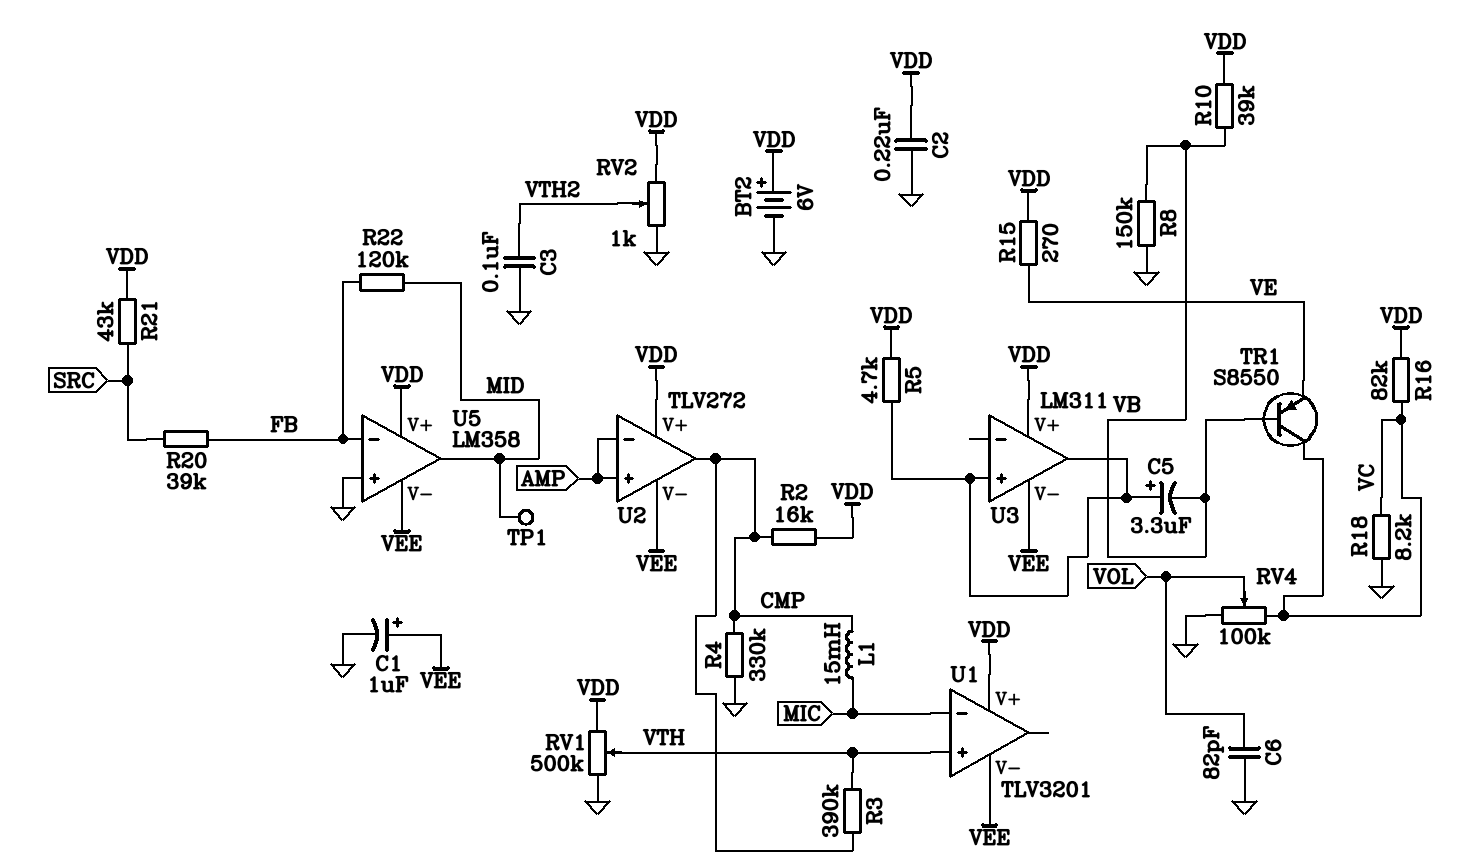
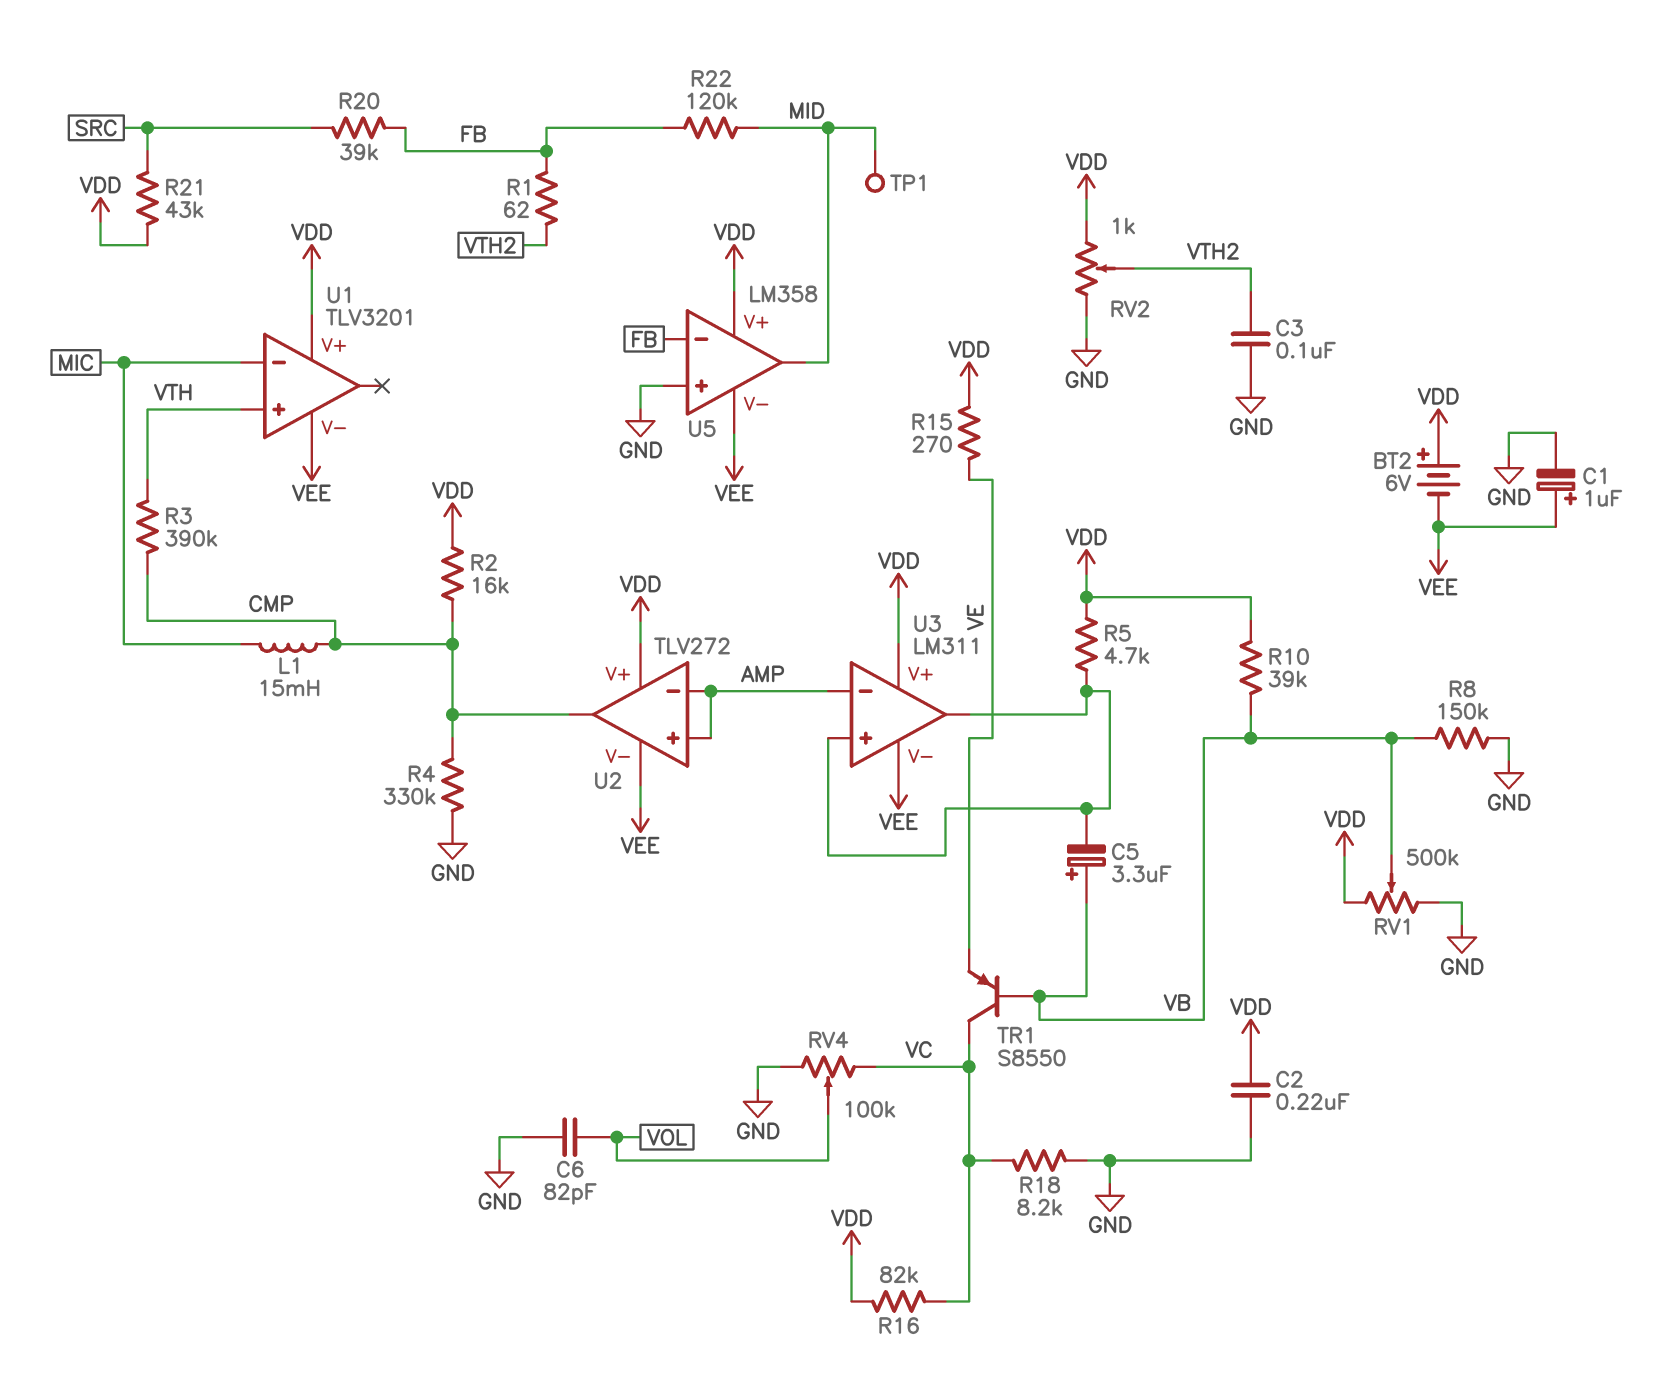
BT2: 6V (plus VDD, minus GND) -> 6V (plus VDD, minus VEE)
C5: 3.3uF (plus U3/in+, minus VB) -> 3.3uF (plus VB, minus U3/in+)
R1: none -> 62 (FB, VTH2)
RV1: 500k (GND, VDD, wiper VTH) -> 500k (GND, VDD, wiper VB)
U3 pin in-: none -> AMP

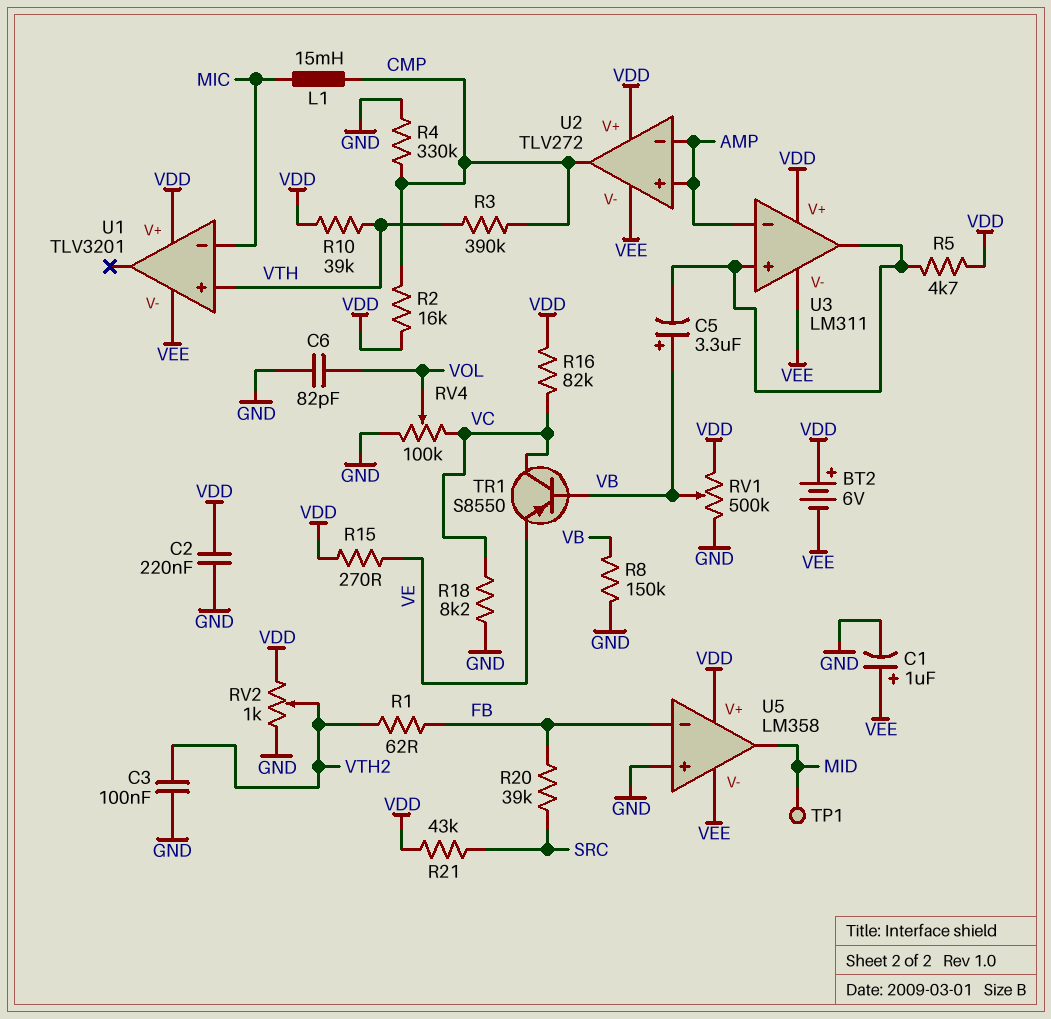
R10: 39k (VB, VDD) -> 39k (VDD, VTH)
R22: 120k (FB, MID) -> none

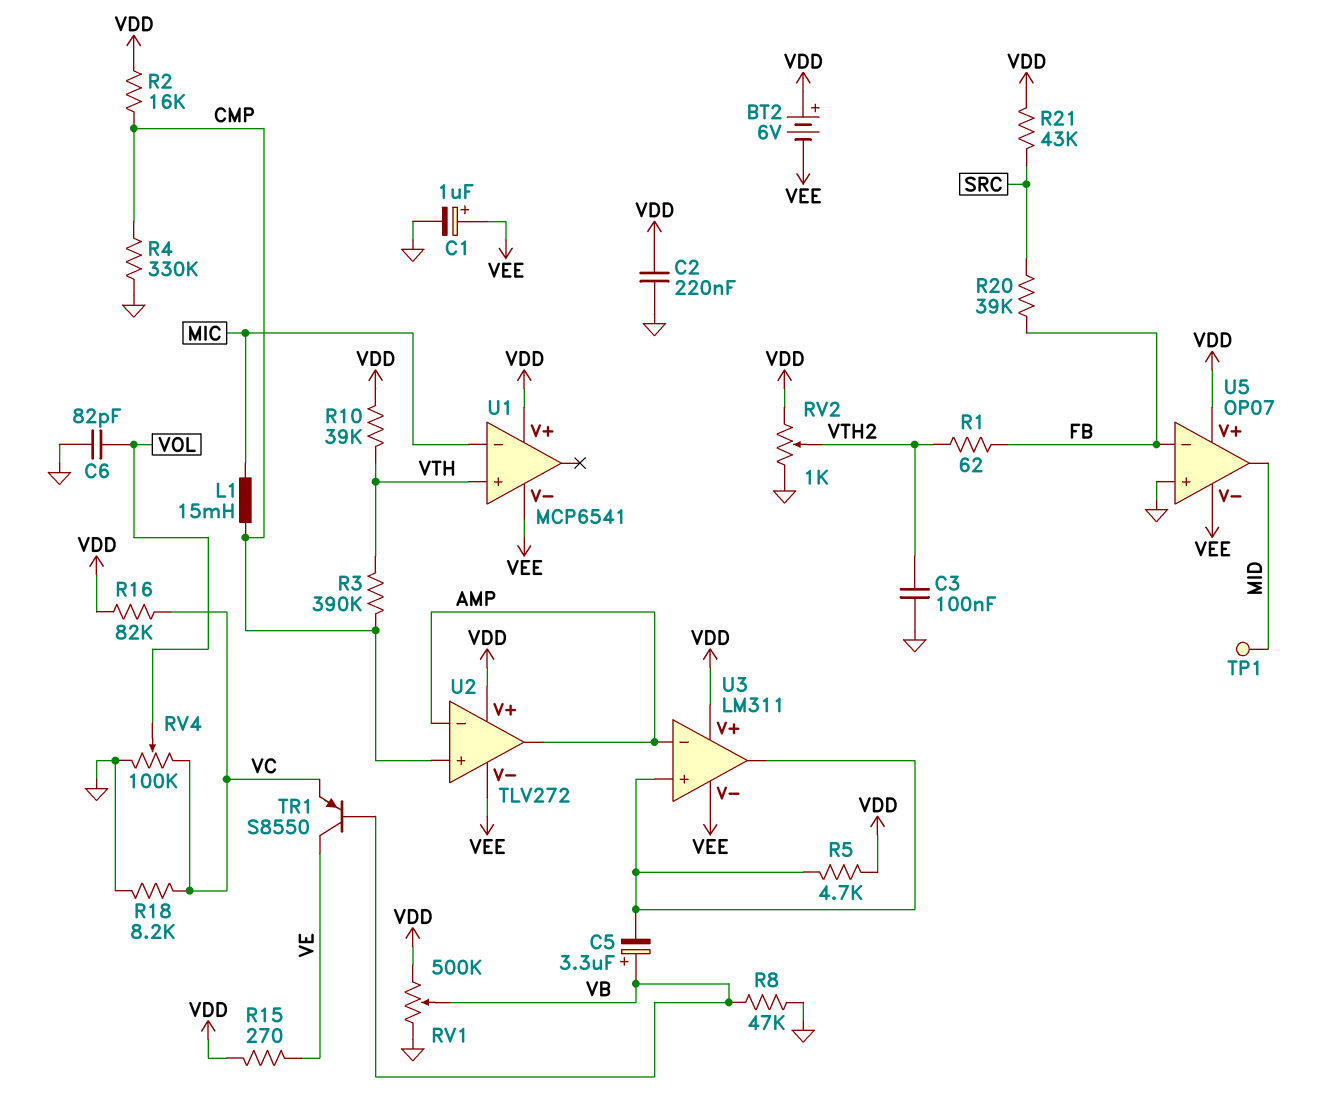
R8: 150k (GND, VB) -> 47k (GND, VB)
TR1: PNP S8550 (B VB, C VC, E VE) -> PNP S8550 (B VB, C VE, E VC)
U1: TLV3201 -> MCP6541
U2 pin in+: AMP -> CMP
U2 pin out: CMP -> AMP
U5: LM358 -> OP07

